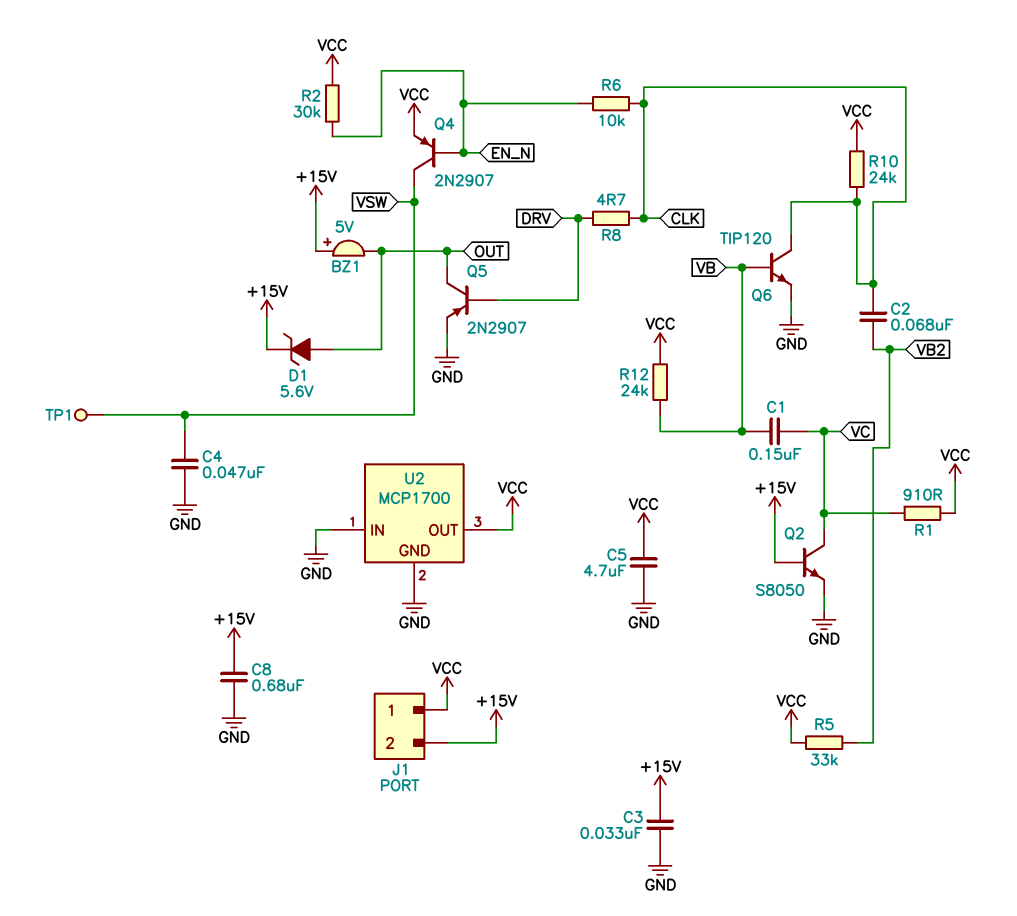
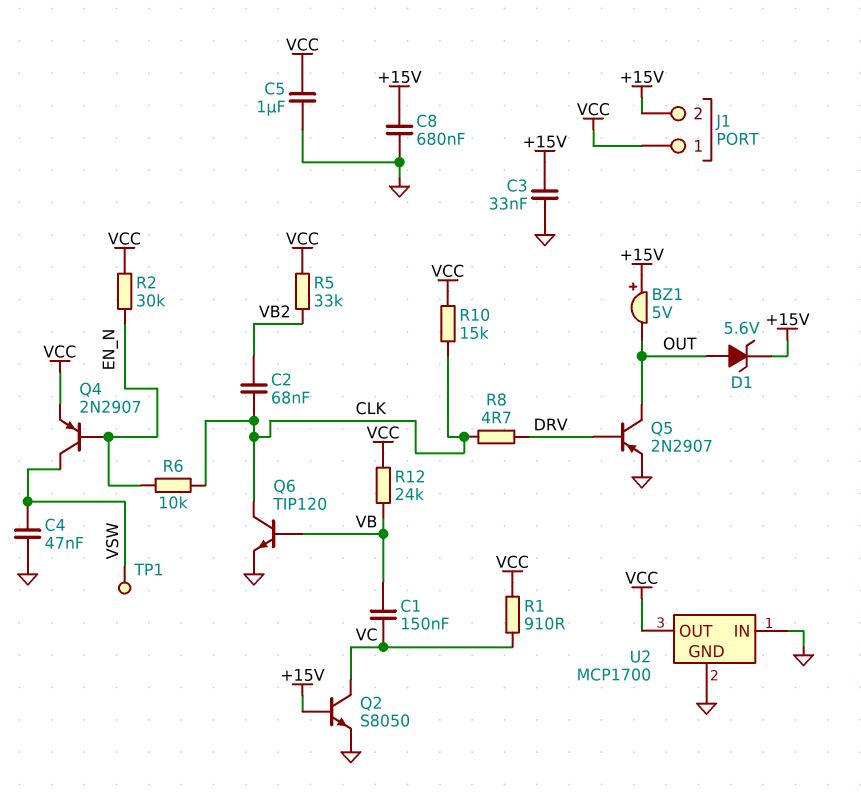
C5: 4.7uF (GND, VCC) -> 1uF (GND, VCC)
R10: 24k (CLK, VCC) -> 15k (CLK, VCC)

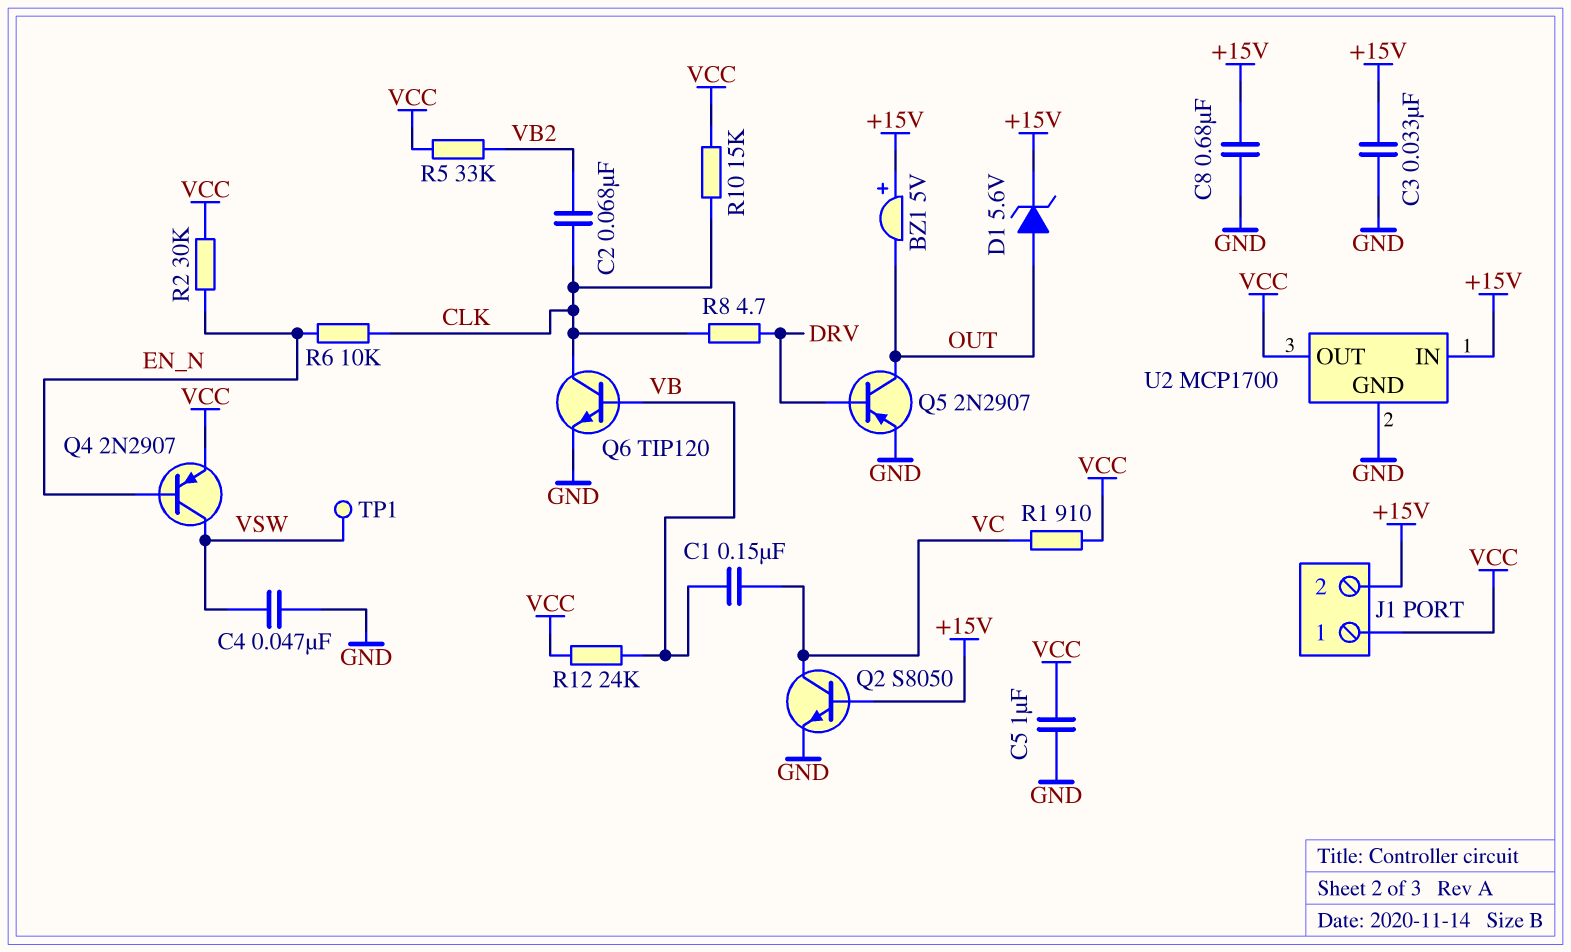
U2 pin IN: GND -> +15V

